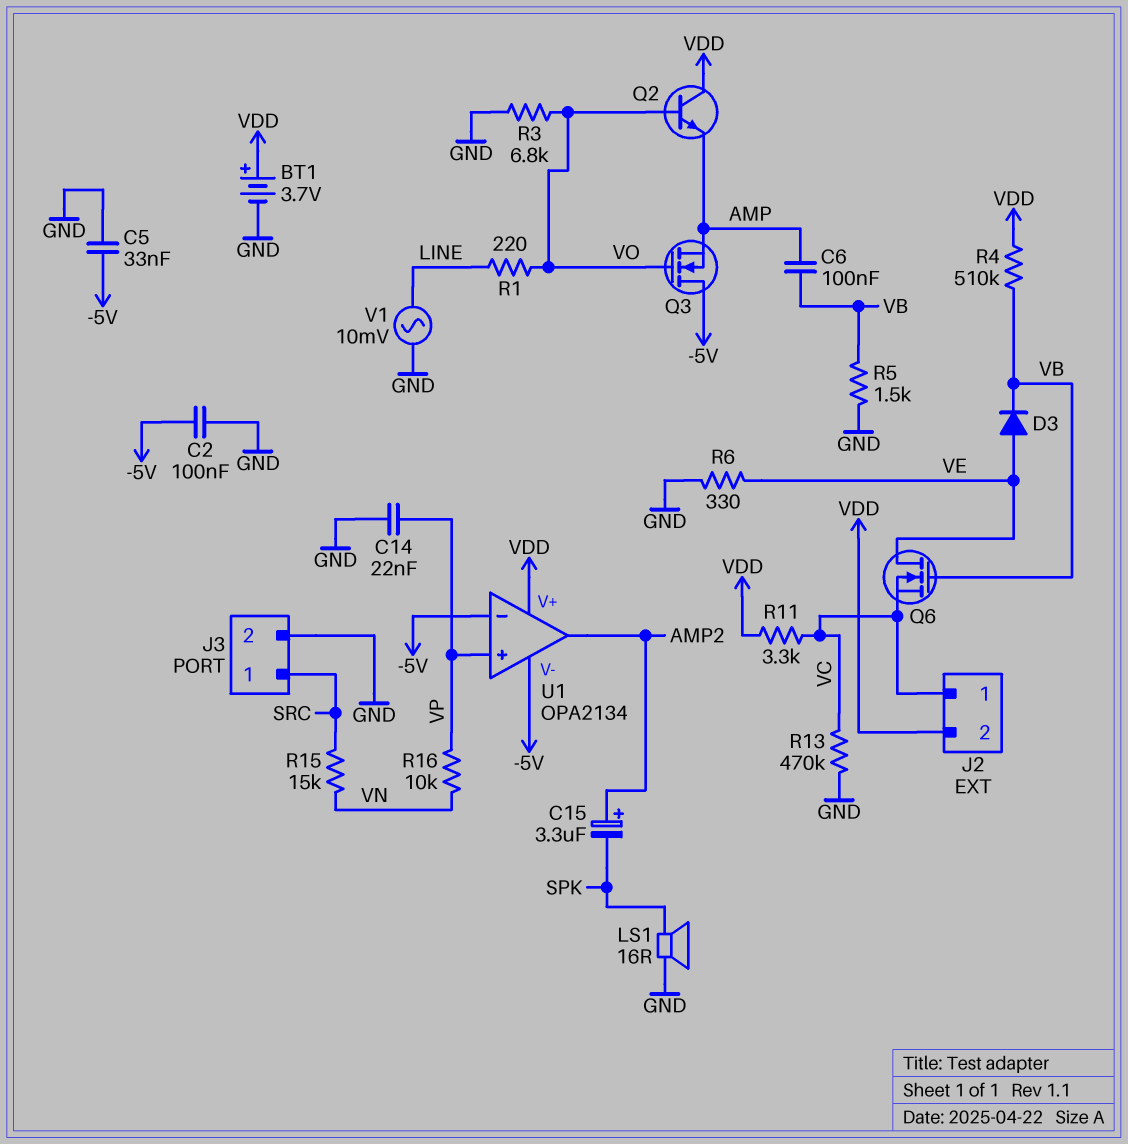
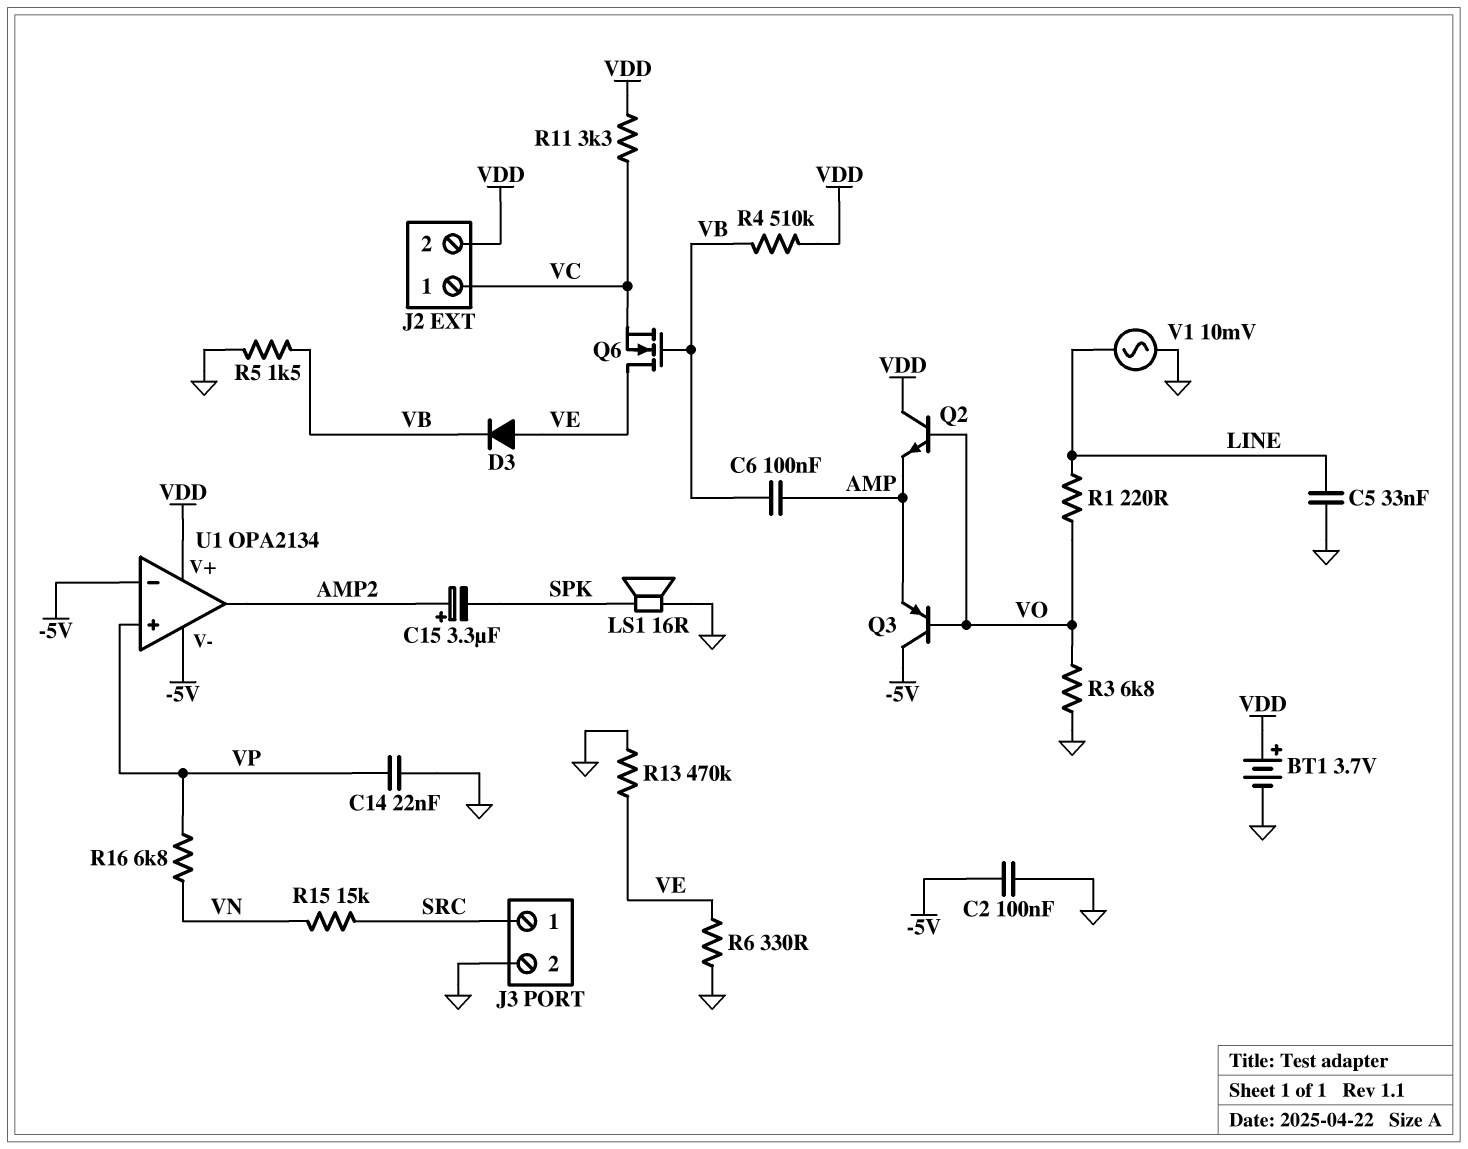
C5: 33nF (-5V, GND) -> 33nF (GND, LINE)
Q3: NMOS (G VO, D -5V, S AMP) -> PNP (B VO, C -5V, E AMP)
R13: 470k (GND, VC) -> 470k (GND, VE)
R16: 10k (VN, VP) -> 6.8k (VN, VP)

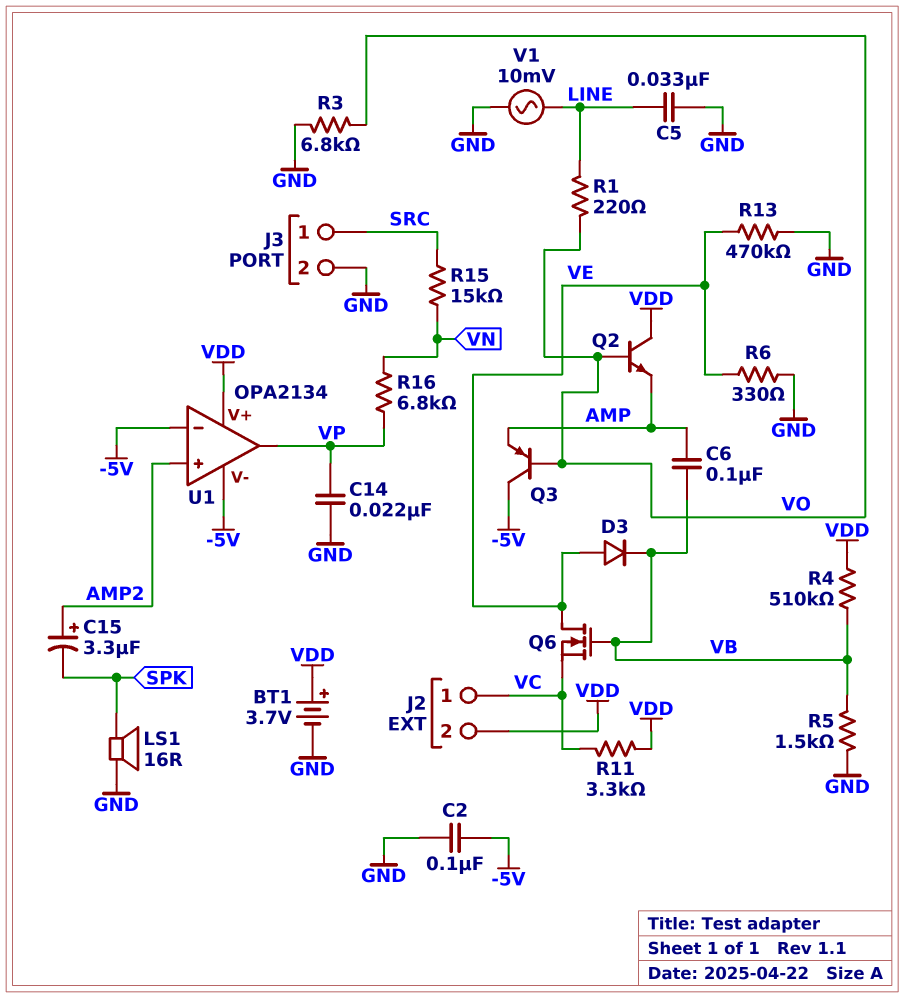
U1 pin in+: VP -> AMP2
U1 pin out: AMP2 -> VP

